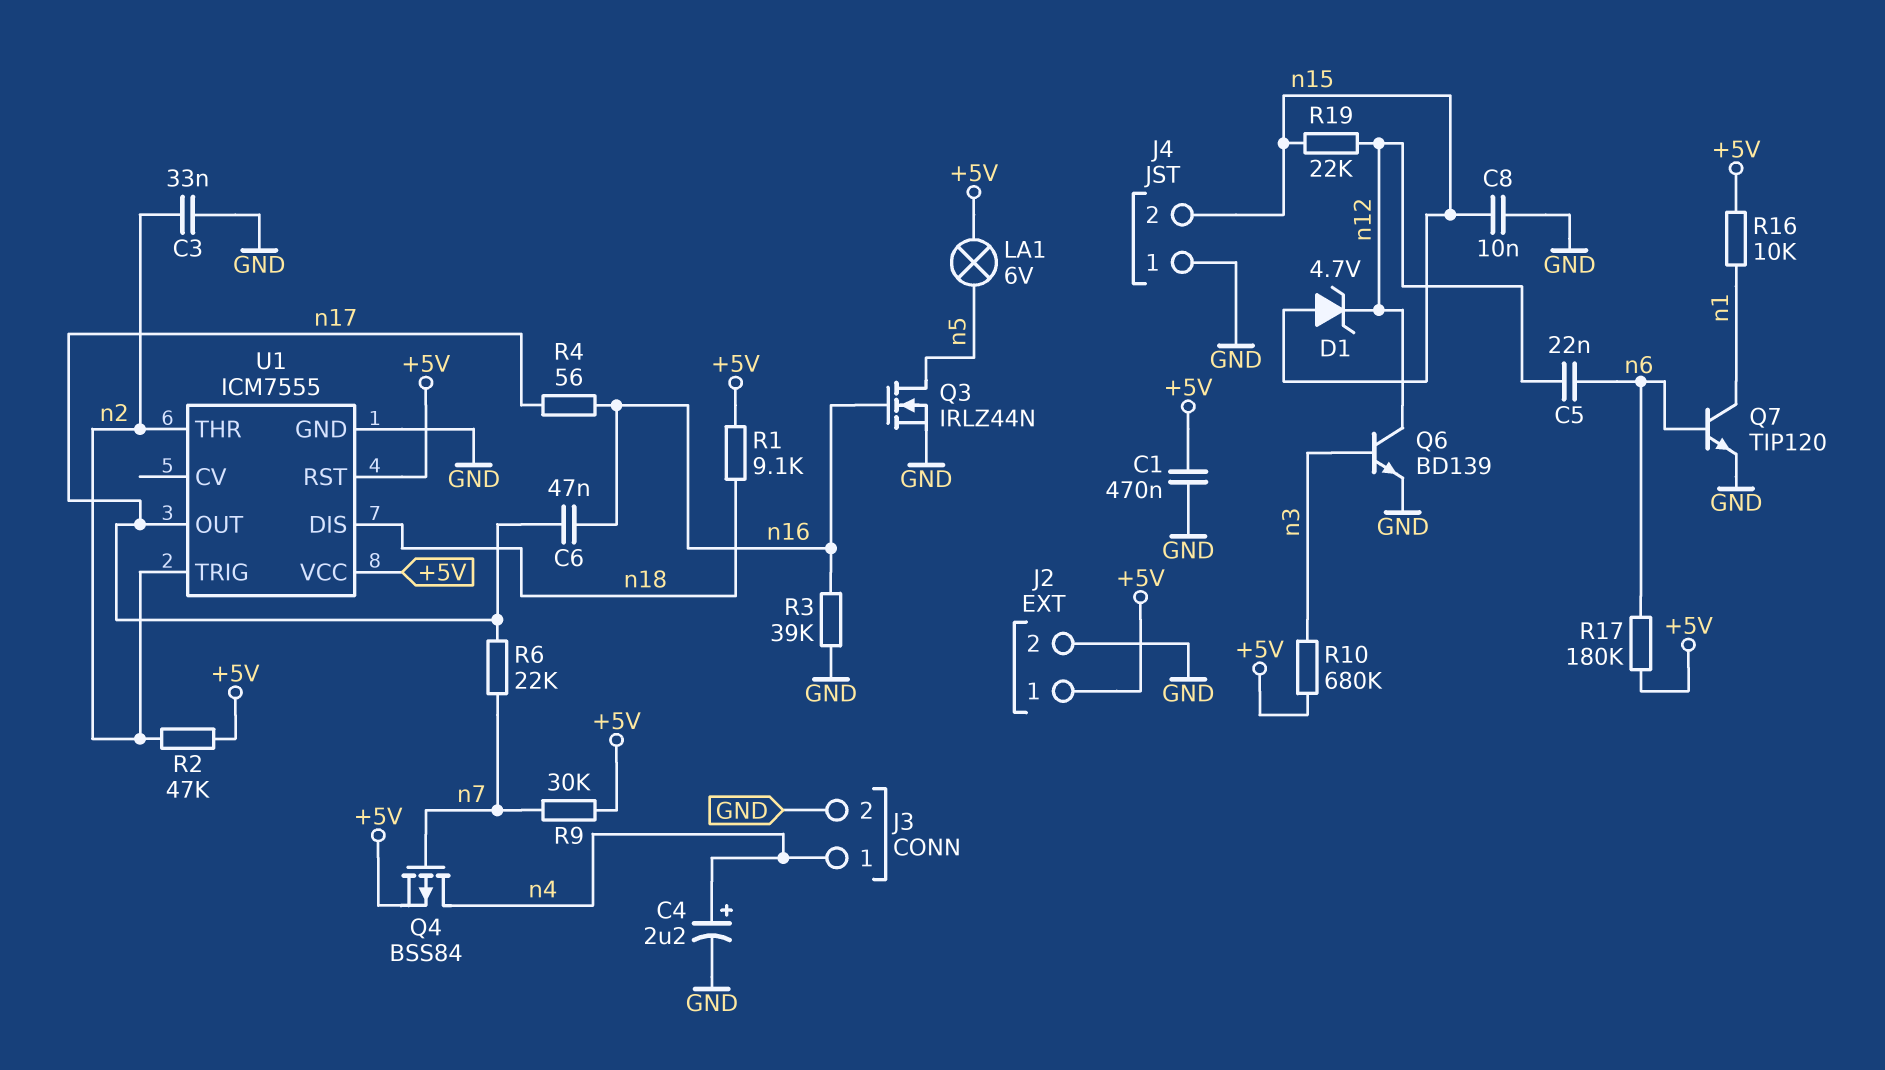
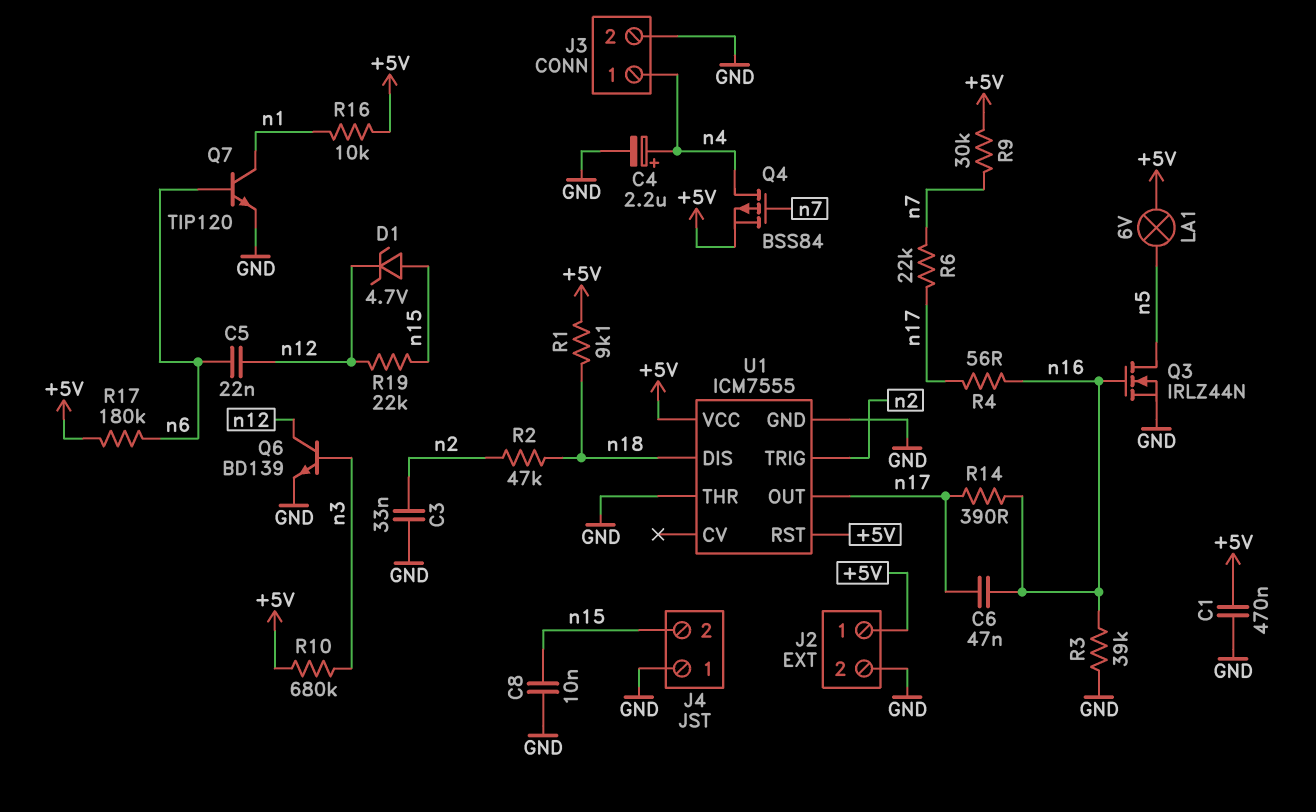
R2: 47k (+5V, n2) -> 47k (n2, n18)
R14: none -> 390 (n16, n17)
U1 pin THR: n2 -> GND

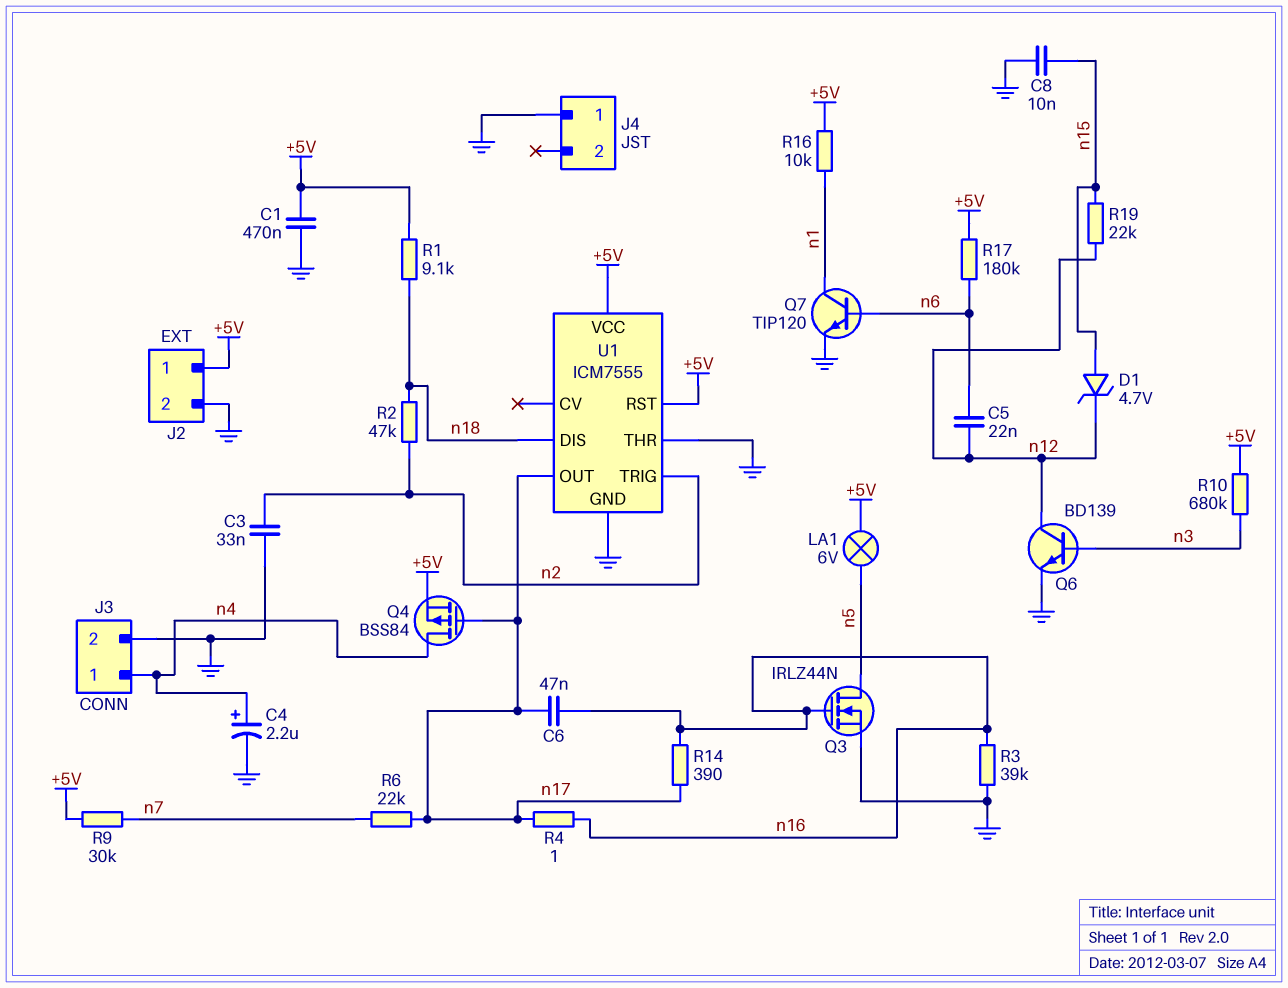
J4 pin 2: n15 -> none
Q4: PMOS BSS84 (G n7, D n4, S +5V) -> PMOS BSS84 (G n17, D n4, S +5V)
R4: 56 (n16, n17) -> 1 (n16, n17)

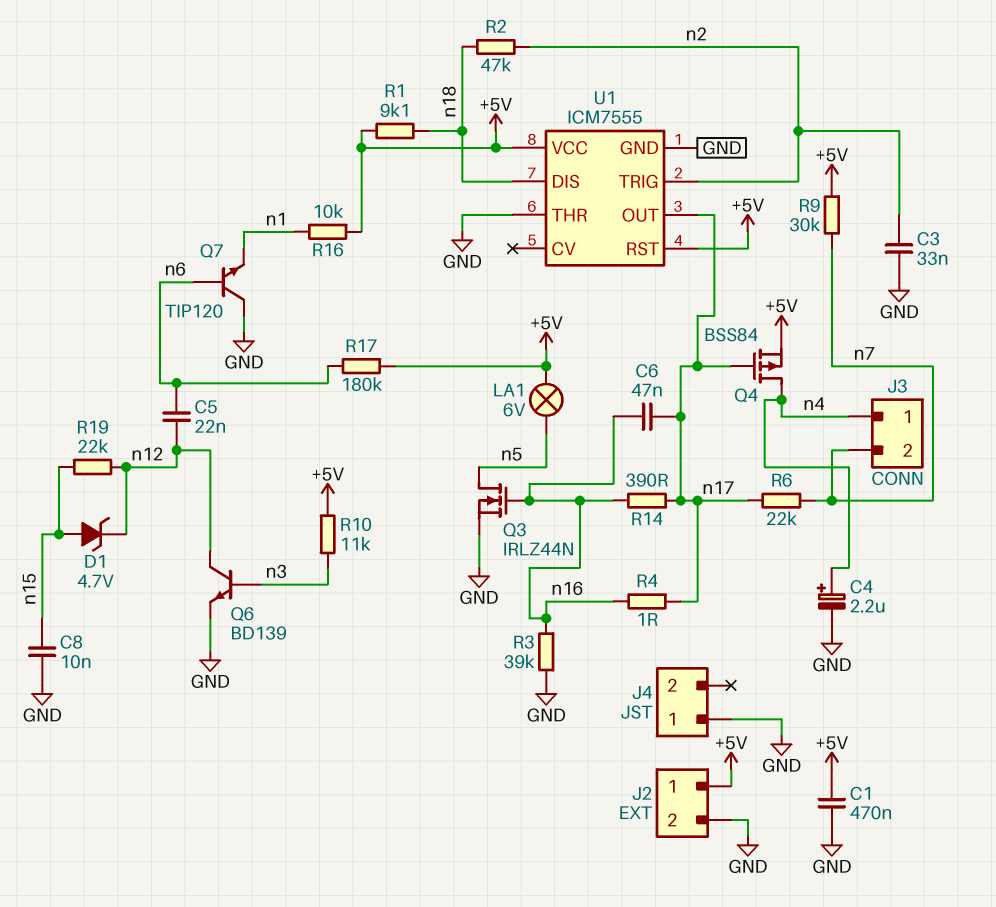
J3 pin 2: GND -> n7
Q7: NPN TIP120 (B n6, C n1, E GND) -> NPN TIP120 (B n6, C GND, E n1)
R10: 680k (+5V, n3) -> 11k (+5V, n3)

